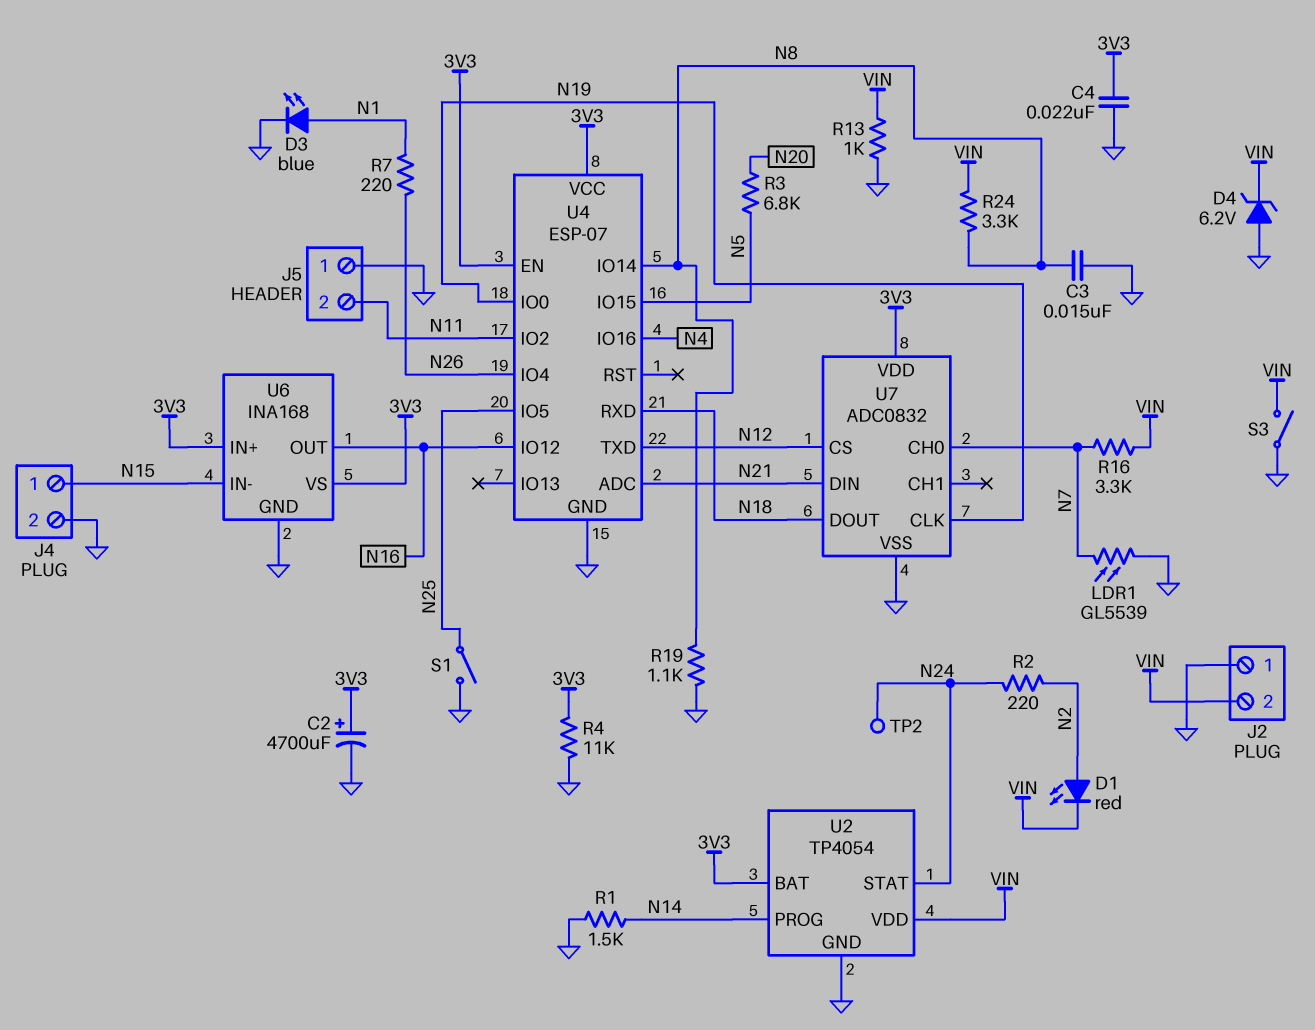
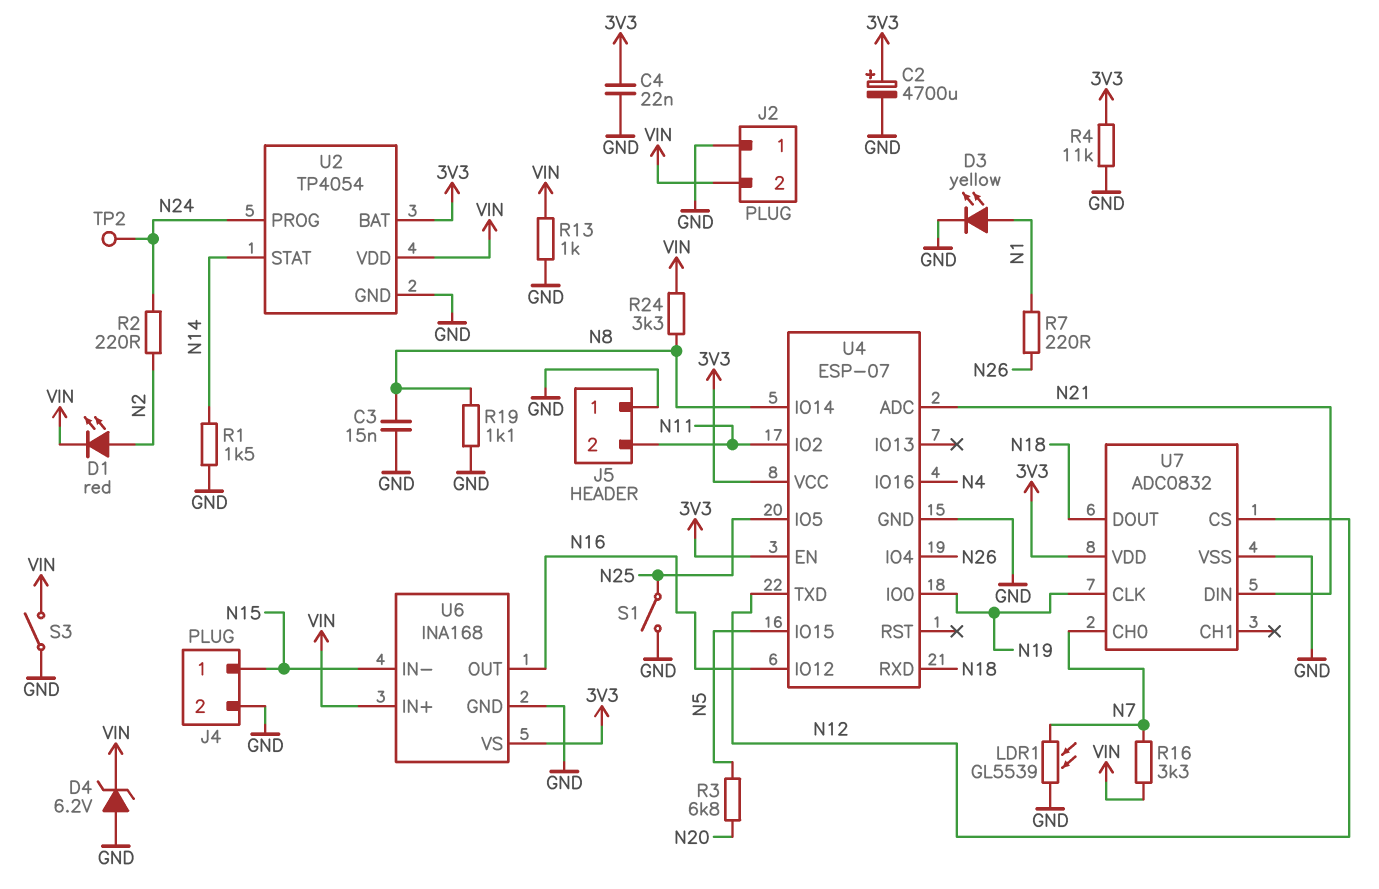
D3: LED blue (A N1, K GND) -> LED yellow (A N1, K GND)
U2 pin PROG: N14 -> N24
U2 pin STAT: N24 -> N14
U6 pin IN+: 3V3 -> VIN

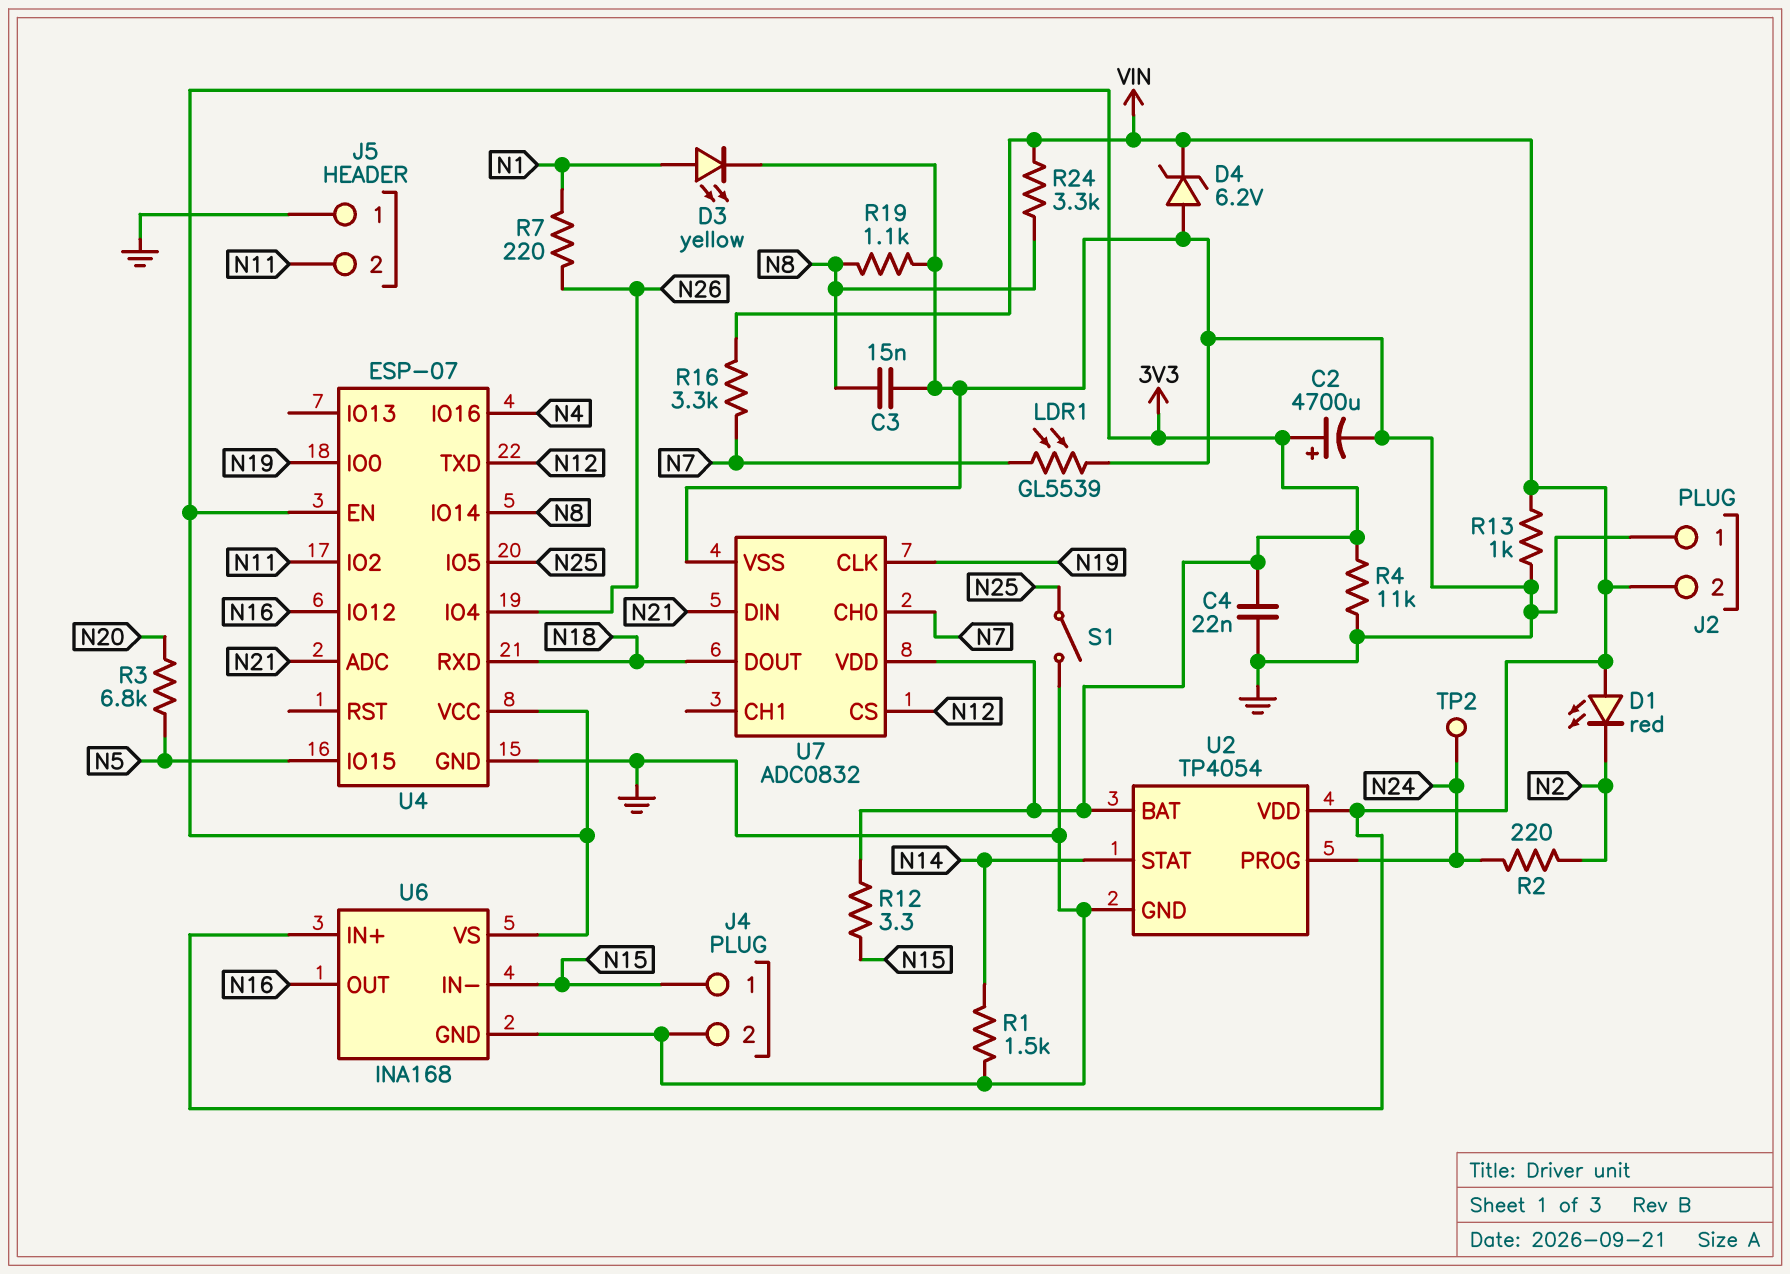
D1: LED red (A N2, K VIN) -> LED red (A VIN, K N2)
R12: none -> 3.3 (3V3, N15)
S3: switch (GND, VIN) -> none

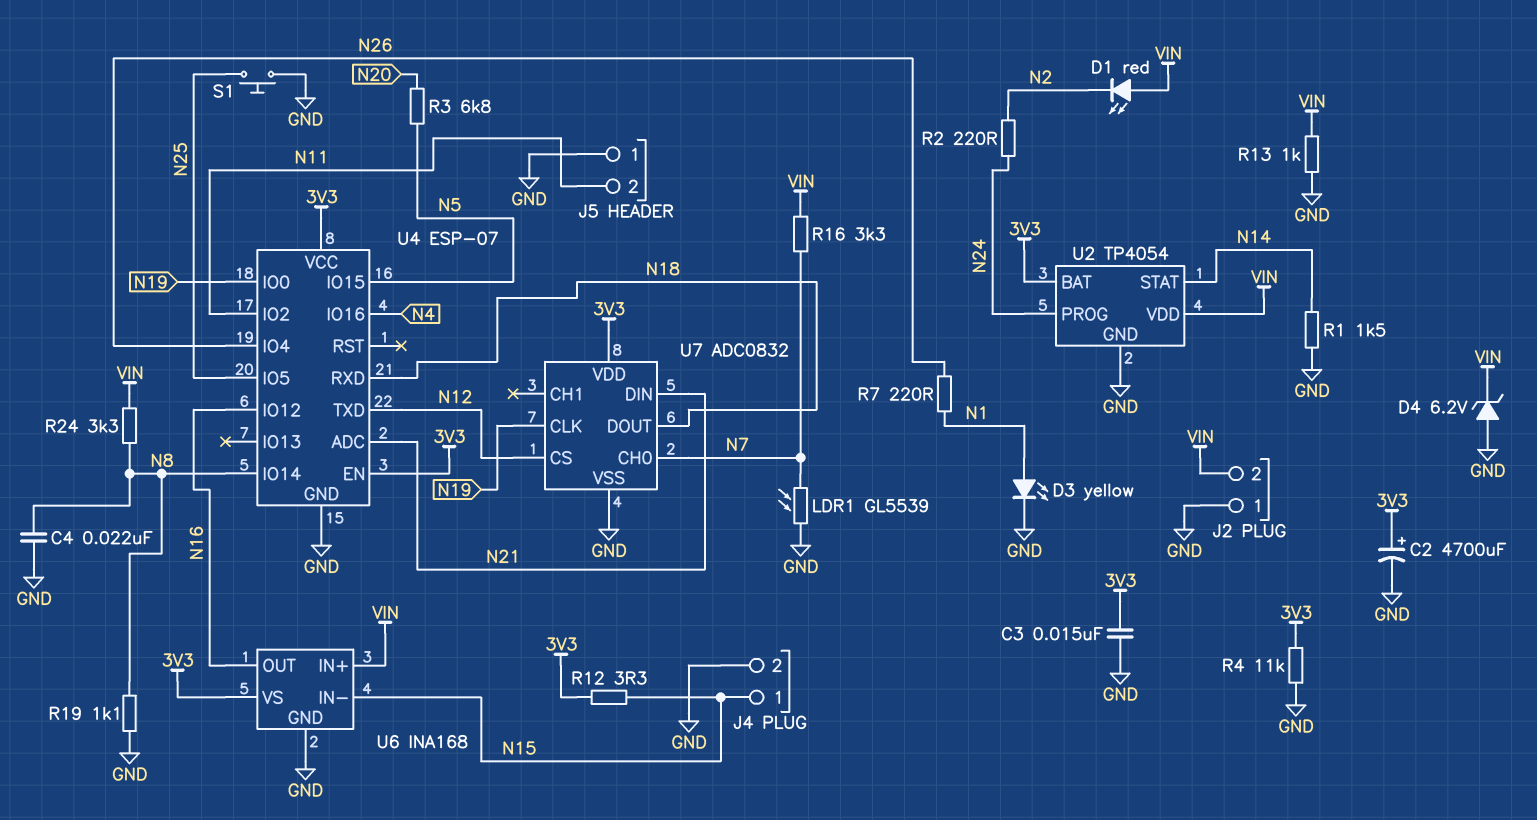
C3: 15nF (GND, N8) -> 15nF (3V3, GND)
C4: 22nF (3V3, GND) -> 22nF (GND, N8)
S1: switch (GND, N25) -> button (GND, N25)
TP2: test point (N24) -> none

